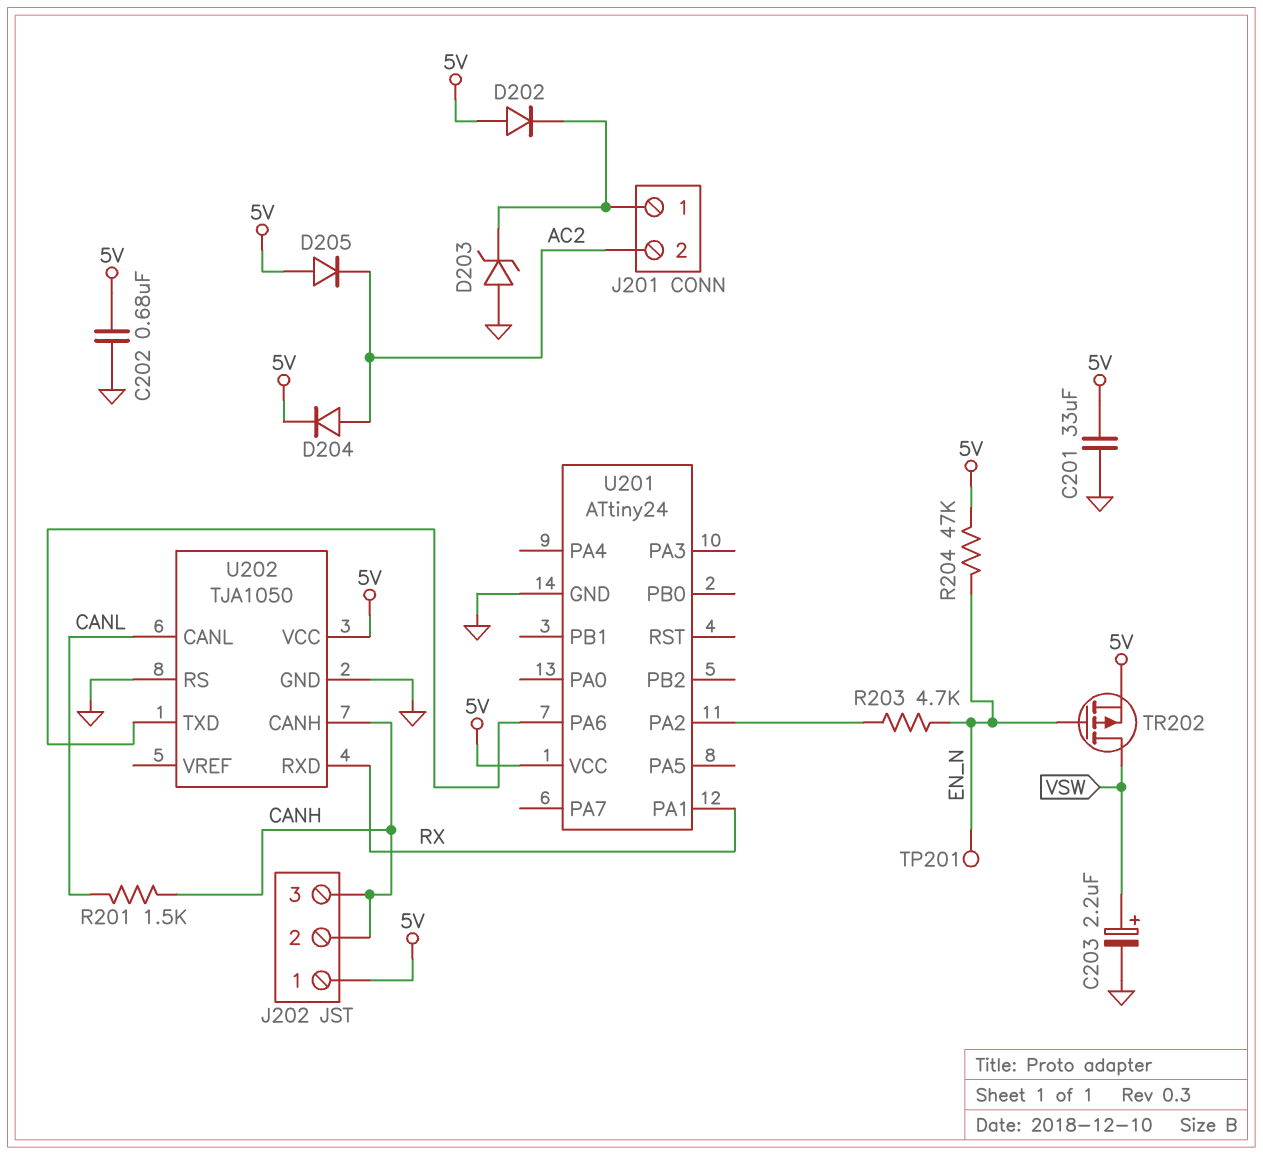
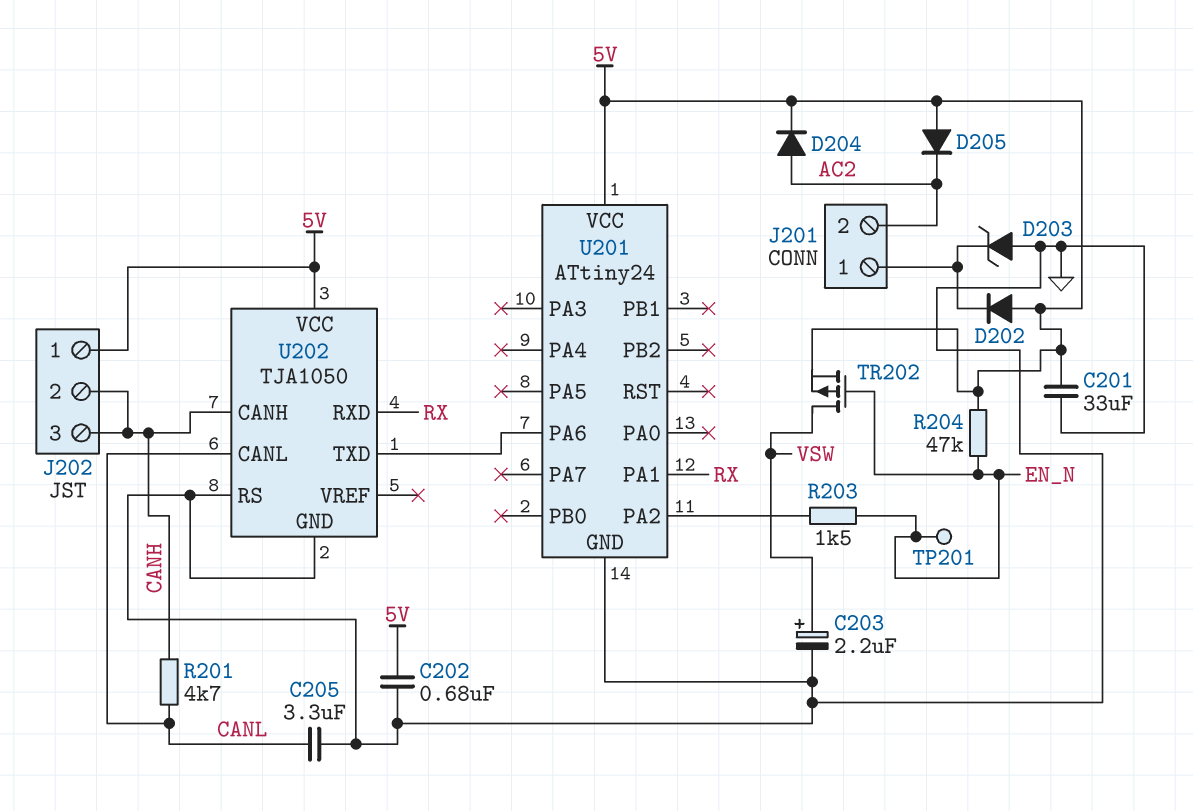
C205: none -> 3.3uF (CANL, GND)
R201: 1.5k (CANH, CANL) -> 4.7k (CANH, CANL)
R203: 4.7k (EN_N, U201/PA2) -> 1.5k (EN_N, U201/PA2)

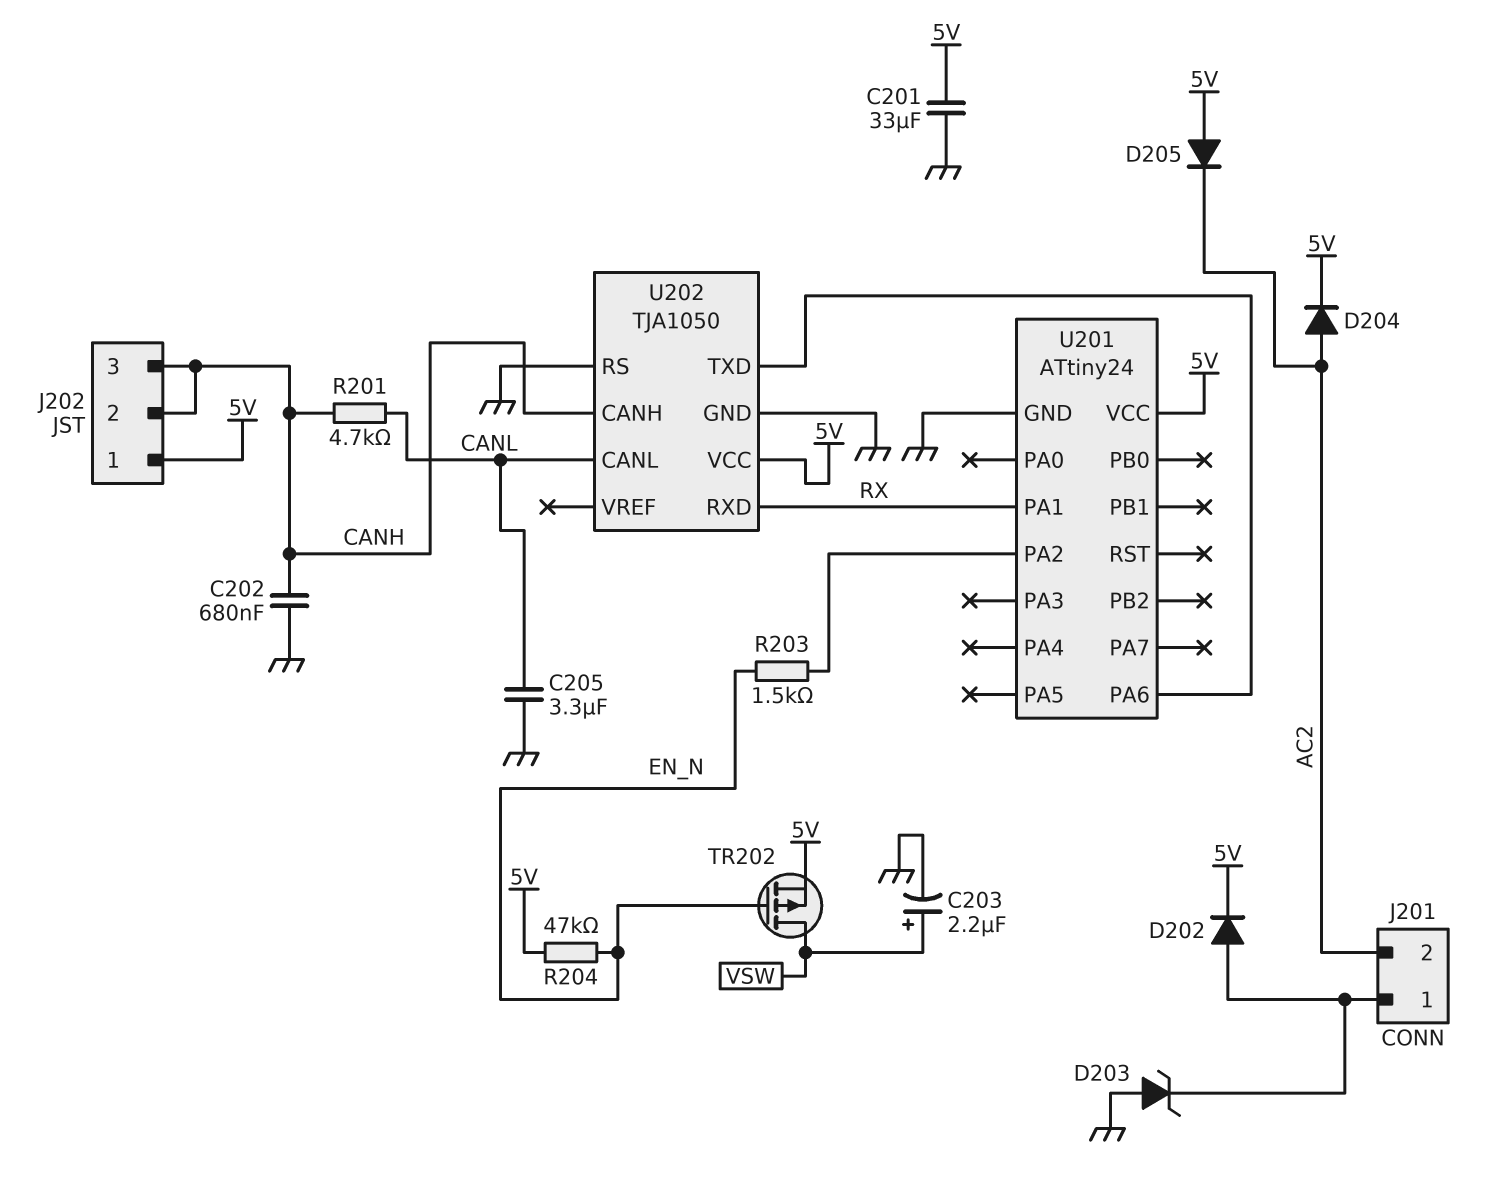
C202: 680nF (5V, GND) -> 680nF (CANH, GND)
D202: diode (A 5V, K J201/1) -> diode (A J201/1, K 5V)
TP201: test point (EN_N) -> none

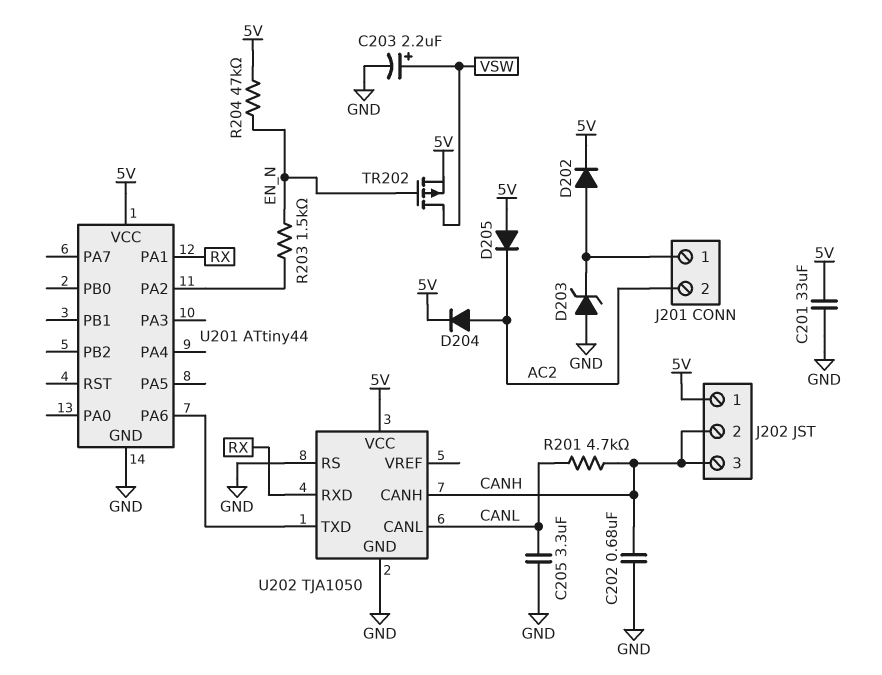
U201: ATtiny24 -> ATtiny44

